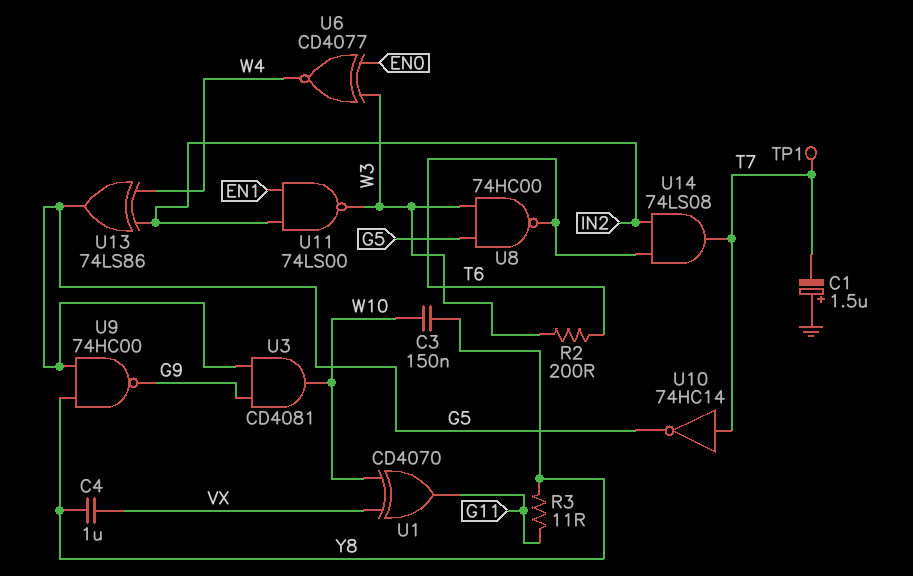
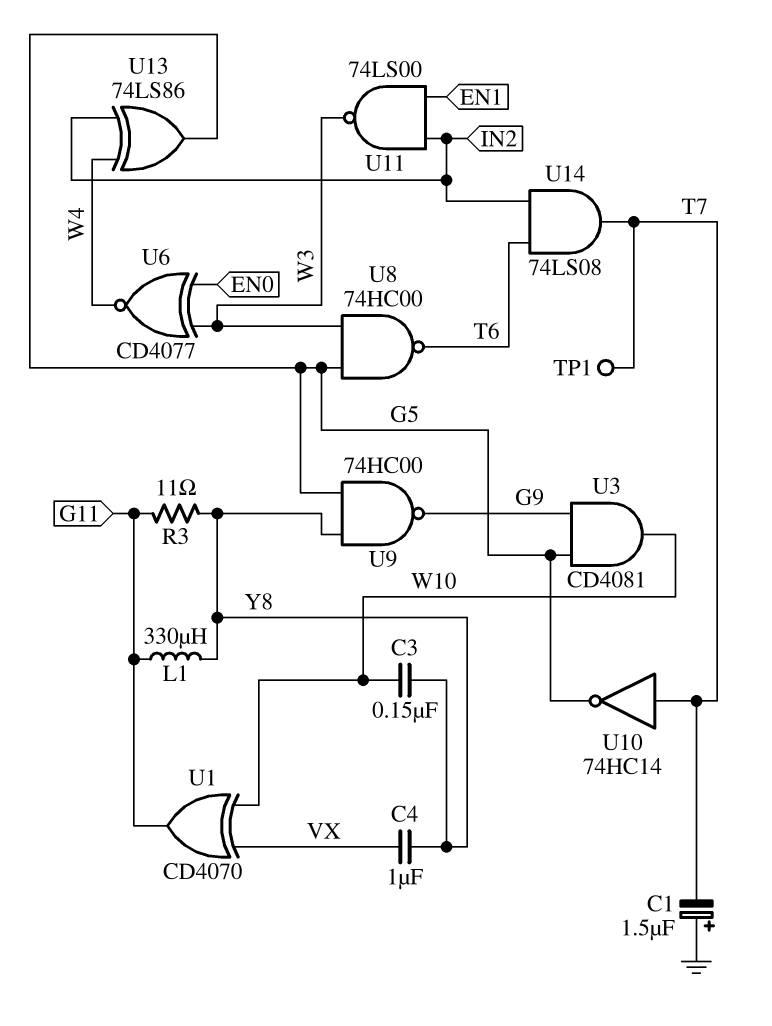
L1: none -> 330uH (G11, Y8)
R2: 200 (T6, W3) -> none

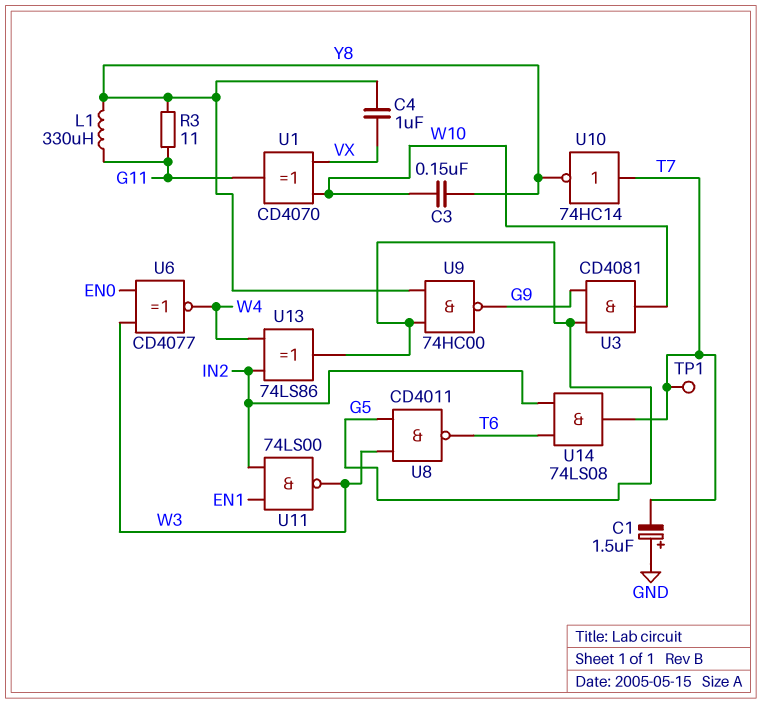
U8: NAND 74HC00 (in G5, in W3, out T6) -> NAND CD4011 (in G5, in W3, out T6)
U10: NOT 74HC14 (in T7, out G5) -> NOT 74HC14 (in T7, out Y8)

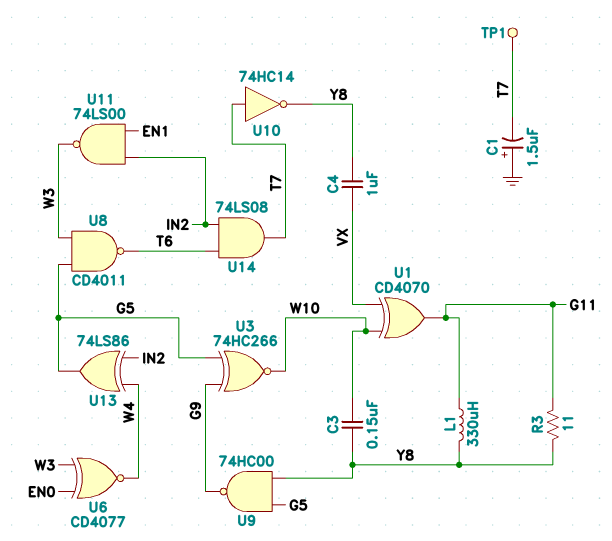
U3: AND CD4081 (in G5, in G9, out W10) -> XNOR 74HC266 (in G5, in G9, out W10)

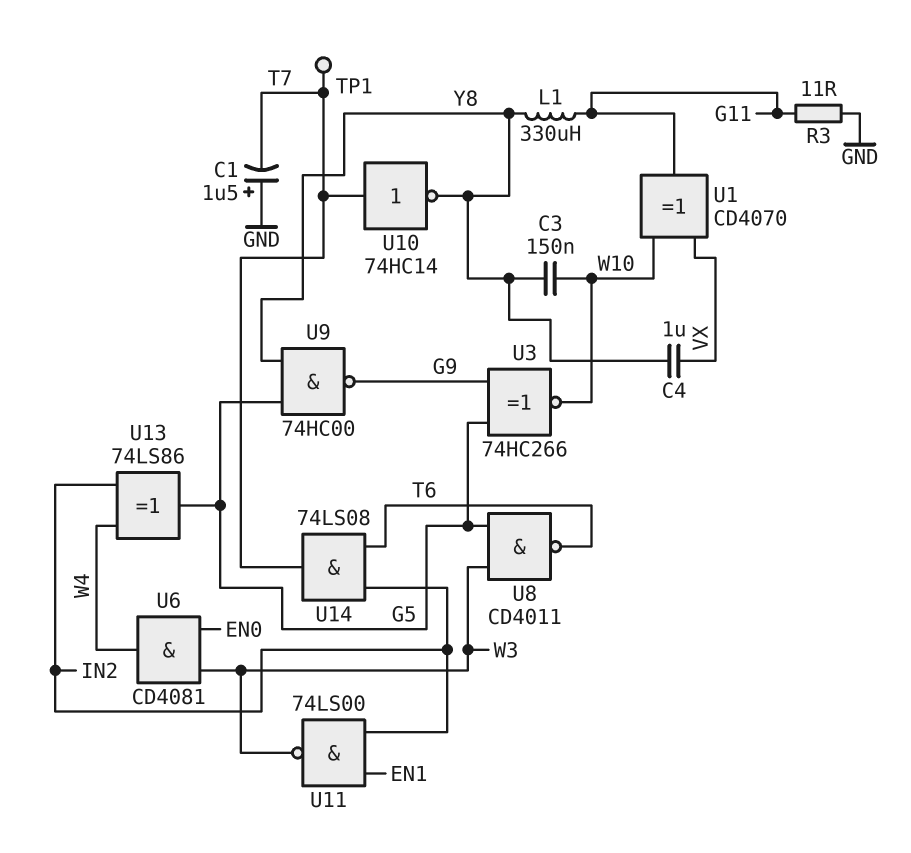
R3: 11 (G11, Y8) -> 11 (G11, GND)
U6: XNOR CD4077 (in EN0, in W3, out W4) -> AND CD4081 (in EN0, in W3, out W4)

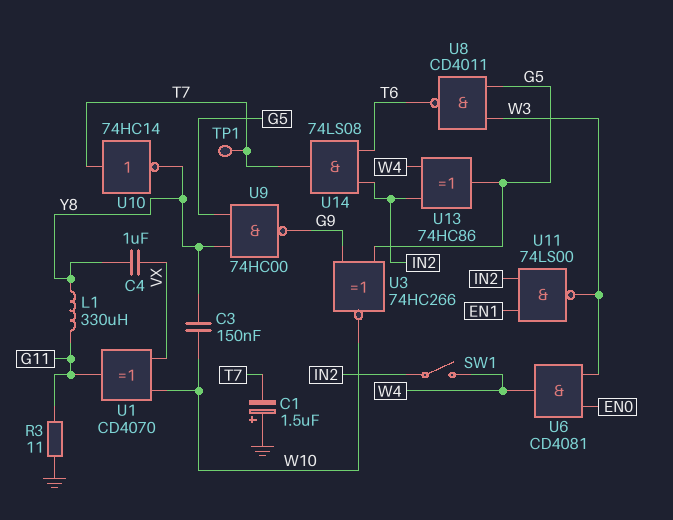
SW1: none -> switch (IN2, W4)
U13: XOR 74LS86 (in IN2, in W4, out G5) -> XOR 74HC86 (in IN2, in W4, out G5)

